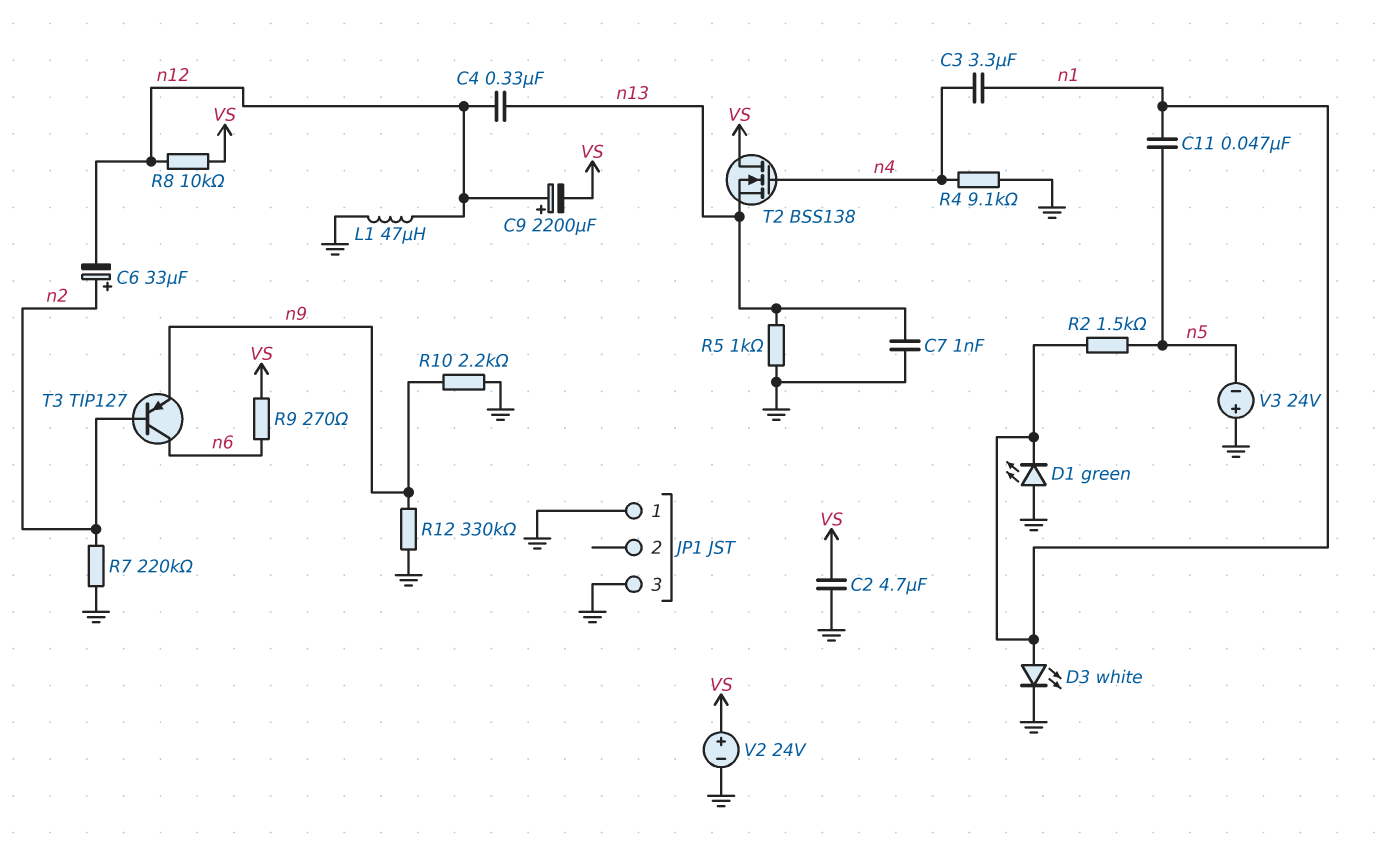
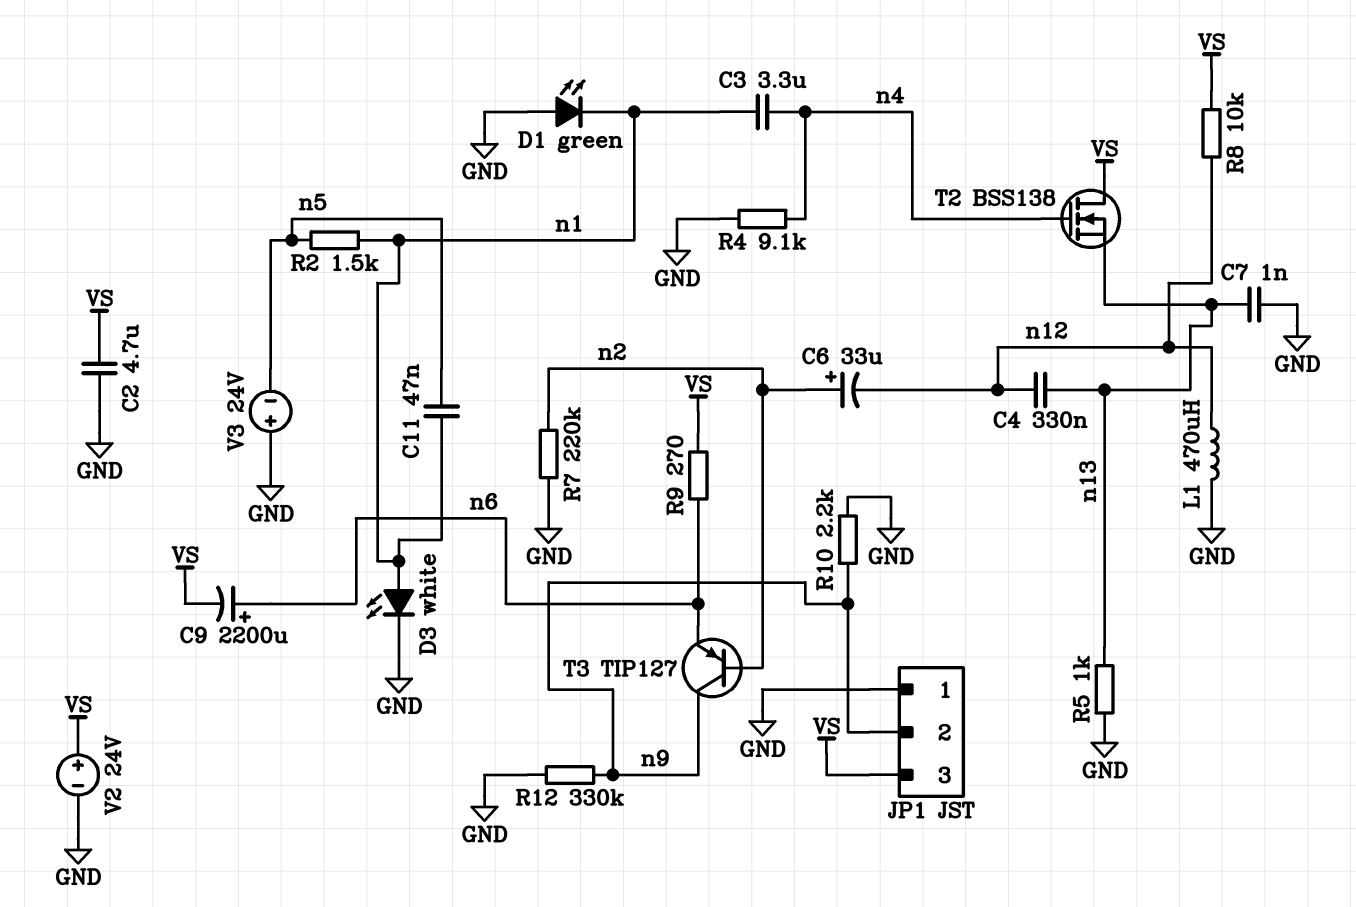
C9: 2200uF (plus n12, minus VS) -> 2200uF (plus n6, minus VS)
JP1 pin 2: none -> n9
JP1 pin 3: GND -> VS
L1: 47uH (GND, n12) -> 470uH (GND, n12)
T3: PNP TIP127 (B n2, C n6, E n9) -> PNP TIP127 (B n2, C n9, E n6)

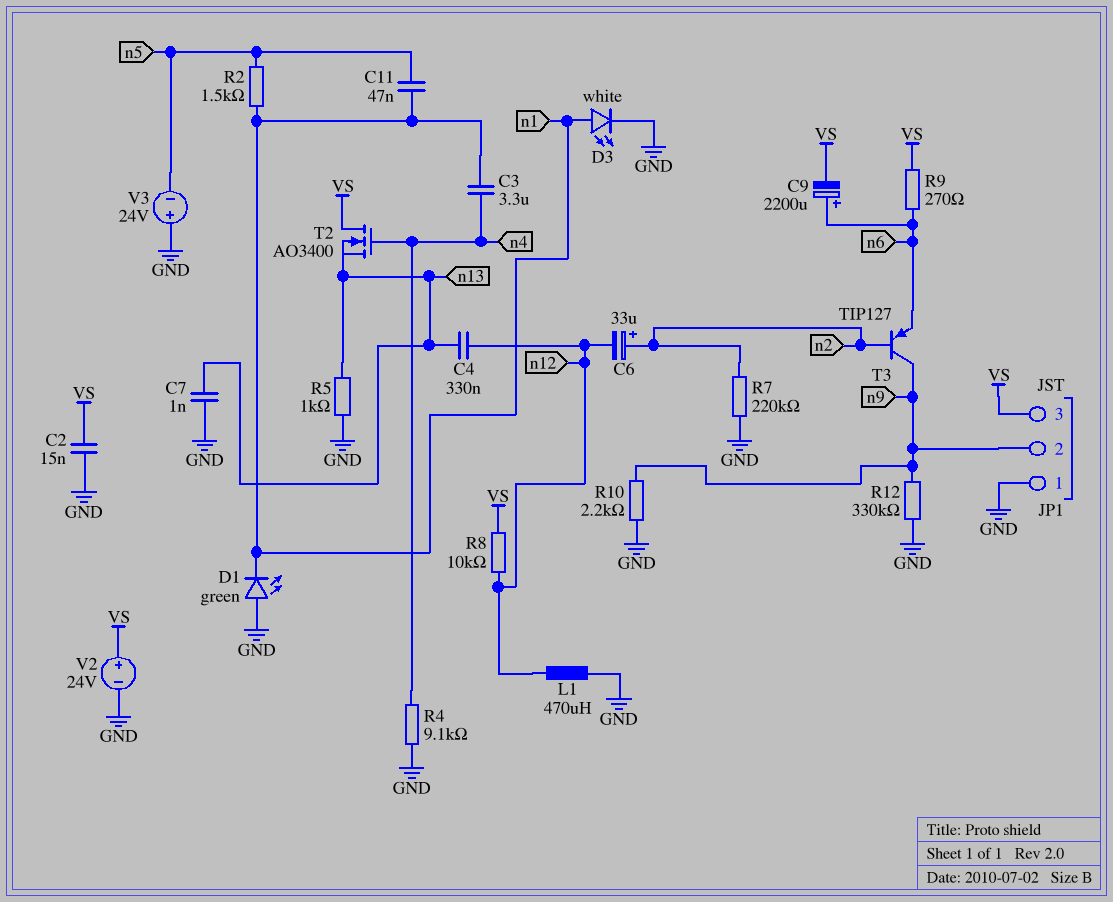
C2: 4.7uF (GND, VS) -> 15nF (GND, VS)
T2: NMOS BSS138 (G n4, D VS, S n13) -> NMOS AO3400 (G n4, D VS, S n13)

